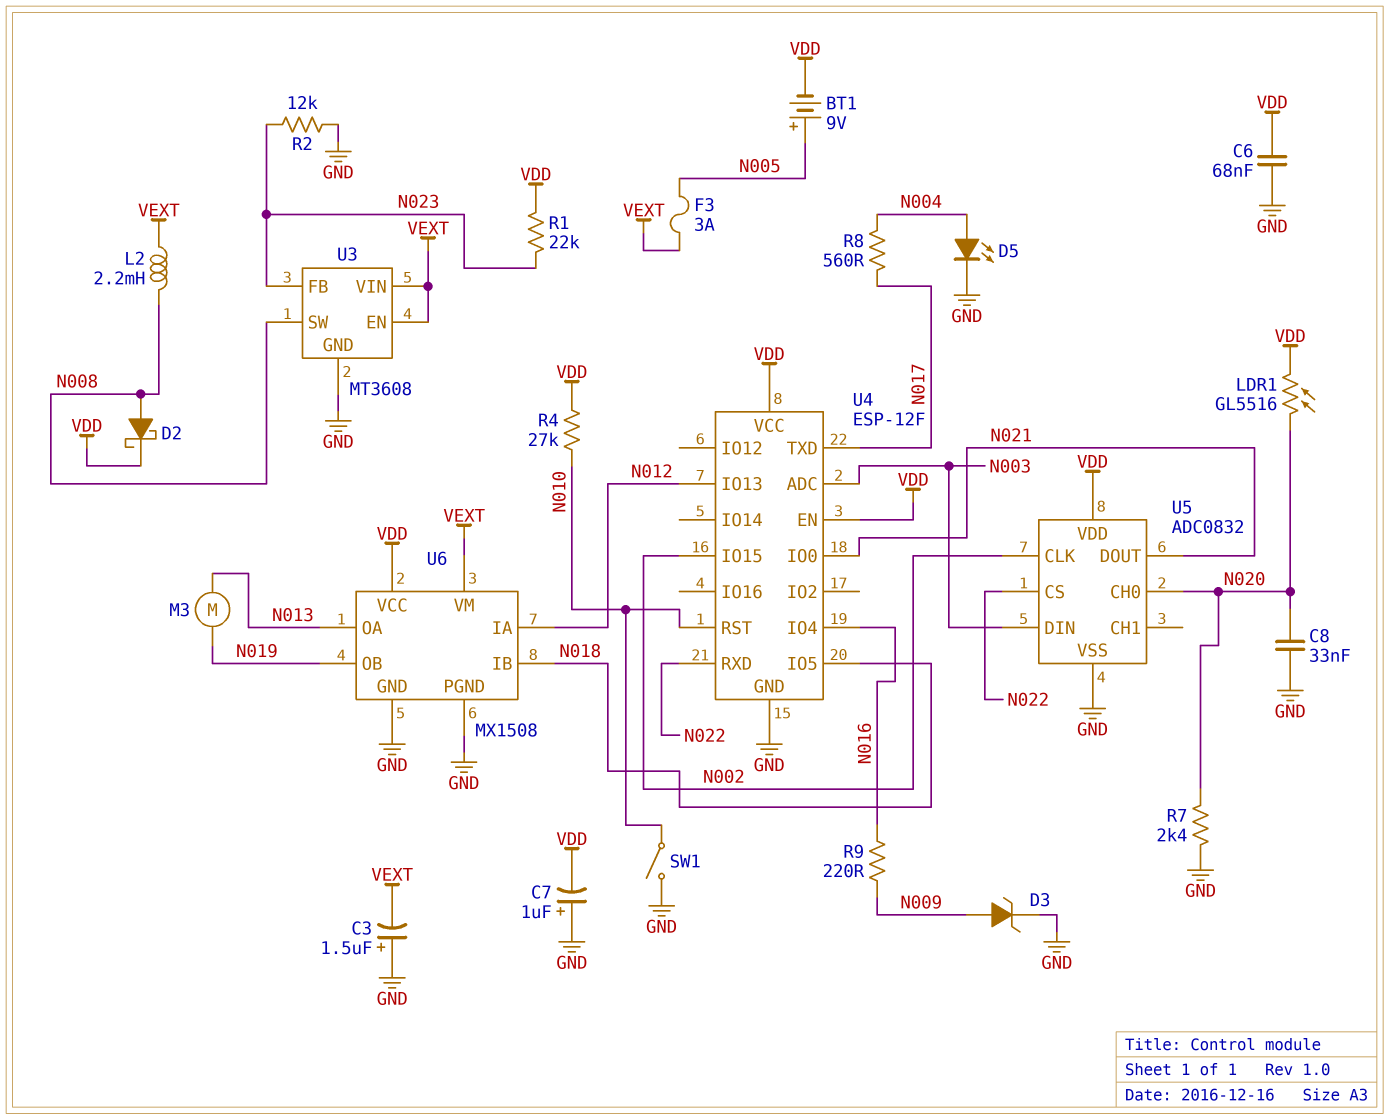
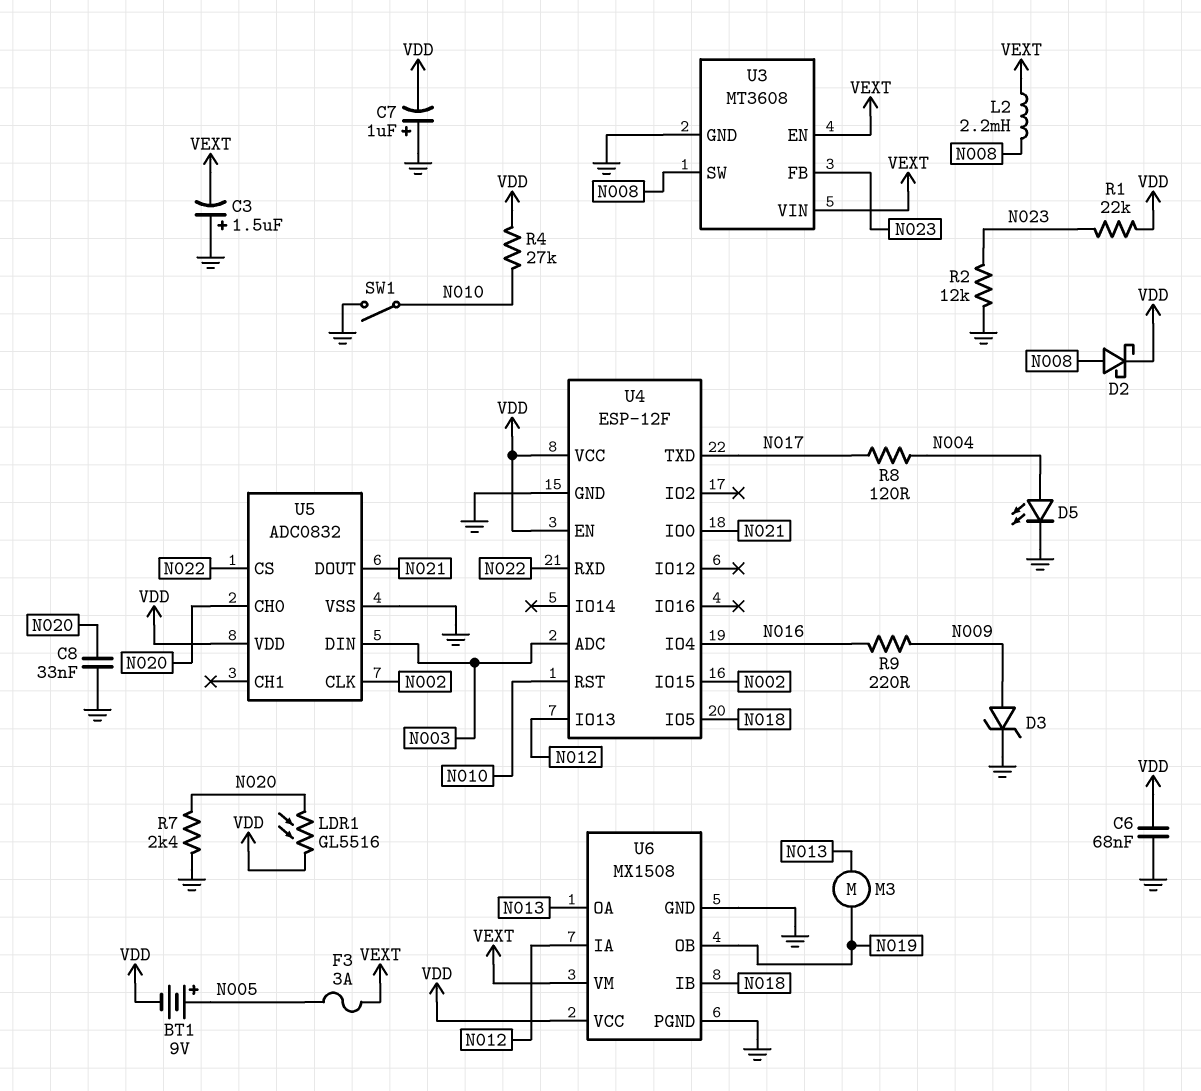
R8: 560 (N004, N017) -> 120 (N004, N017)

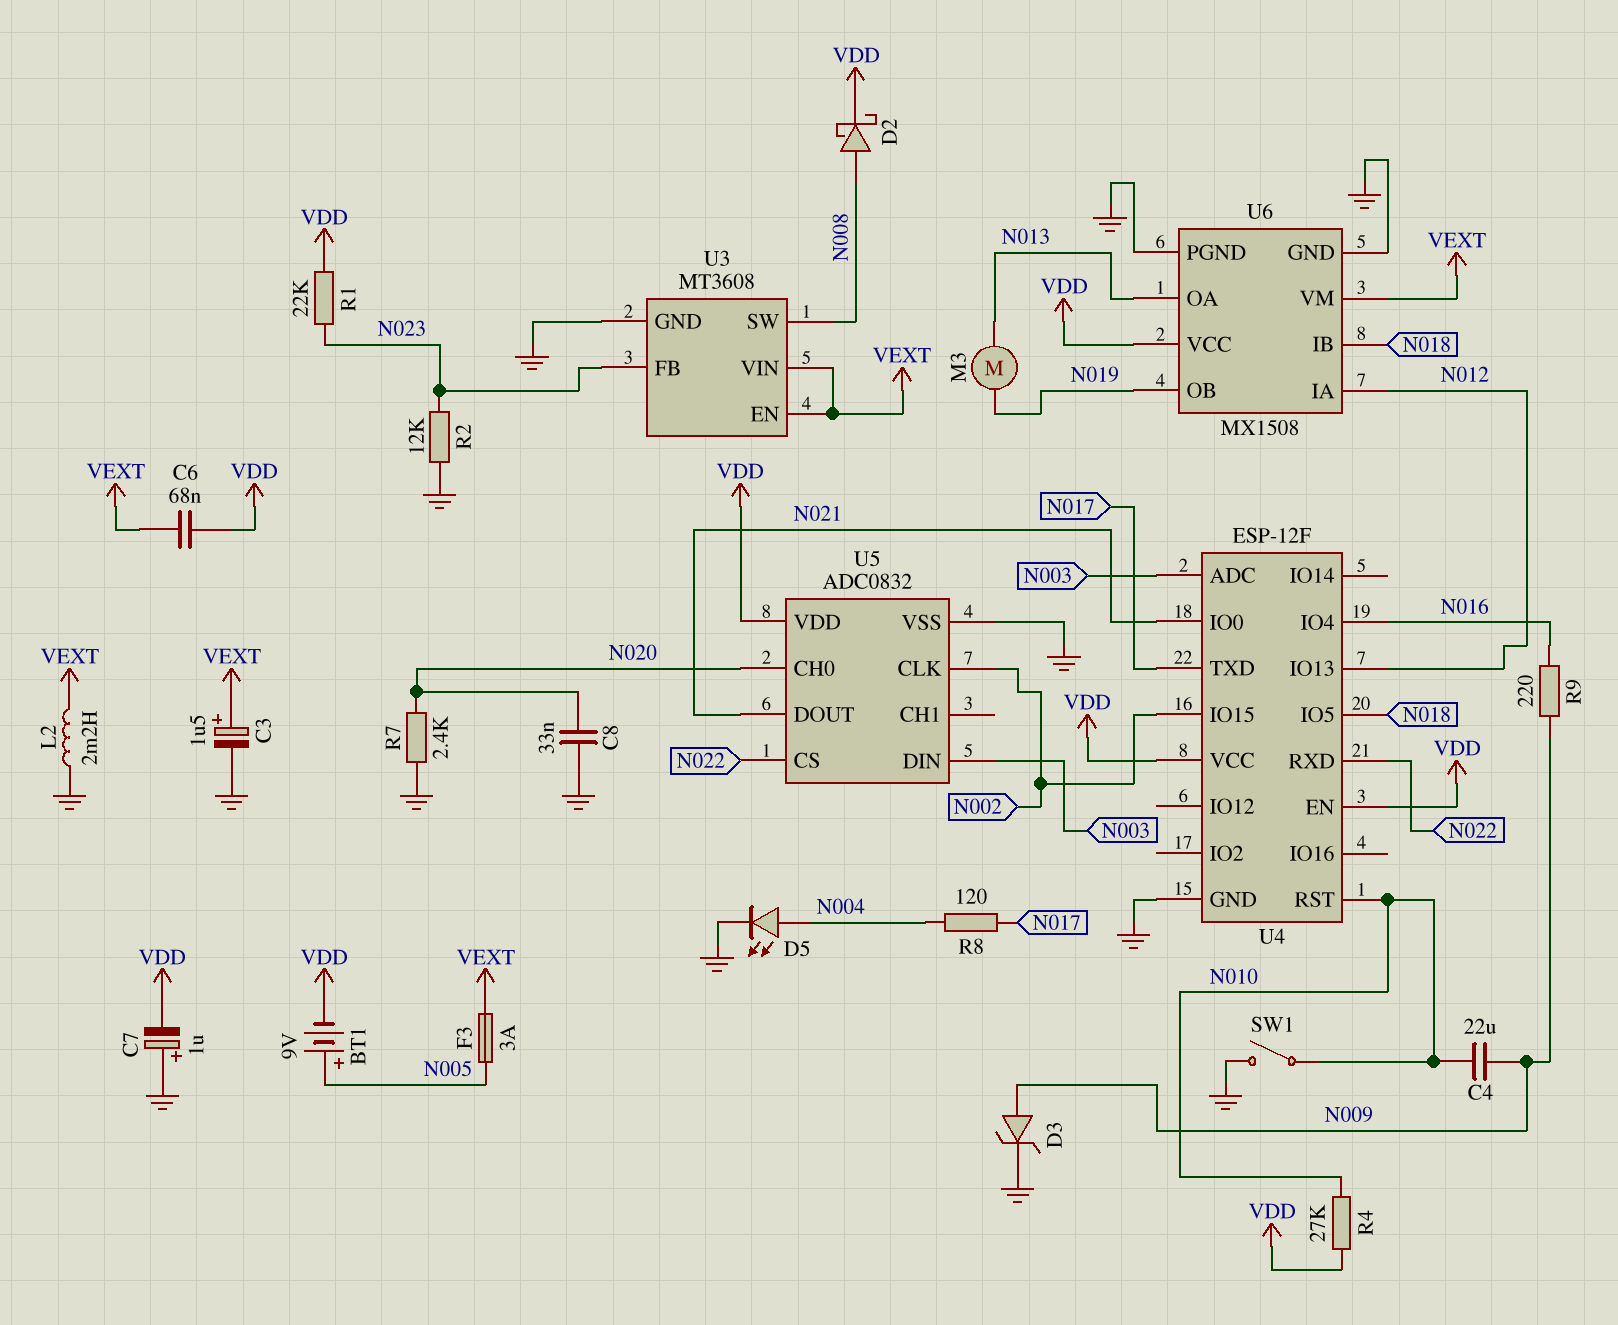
C3: 1.5uF (plus GND, minus VEXT) -> 1.5uF (plus VEXT, minus GND)
C4: none -> 22uF (N009, N010)
C6: 68nF (GND, VDD) -> 68nF (VDD, VEXT)
L2: 2.2mH (N008, VEXT) -> 2.2mH (GND, VEXT)
LDR1: GL5516 (N020, VDD) -> none

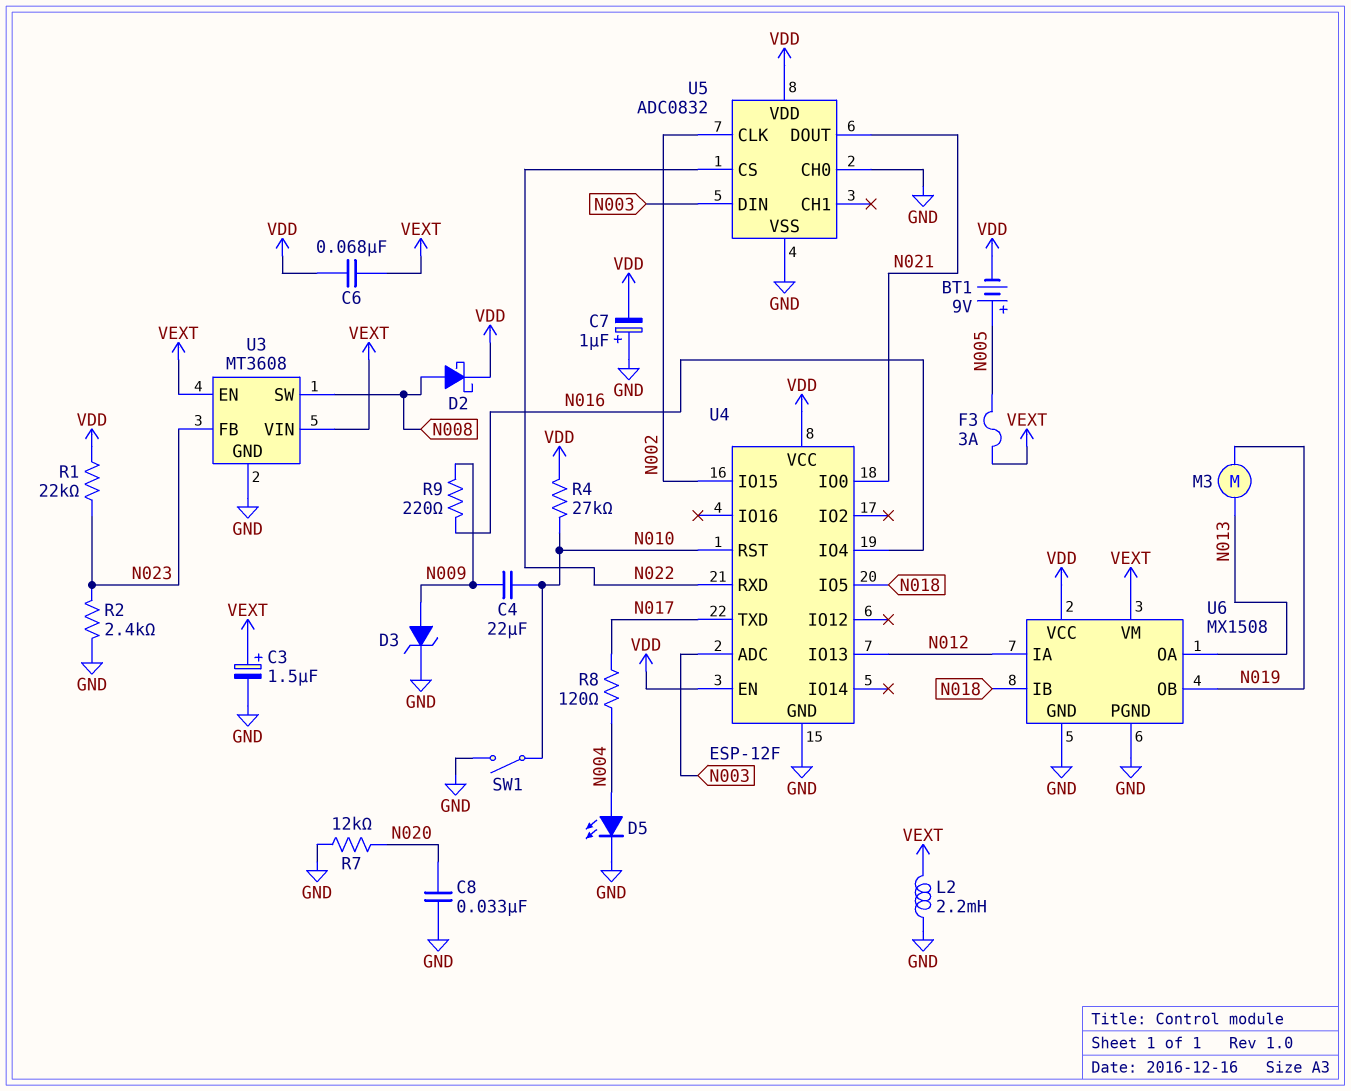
R2: 12k (GND, N023) -> 2.4k (GND, N023)
R7: 2.4k (GND, N020) -> 12k (GND, N020)
U5 pin CH0: N020 -> GND

